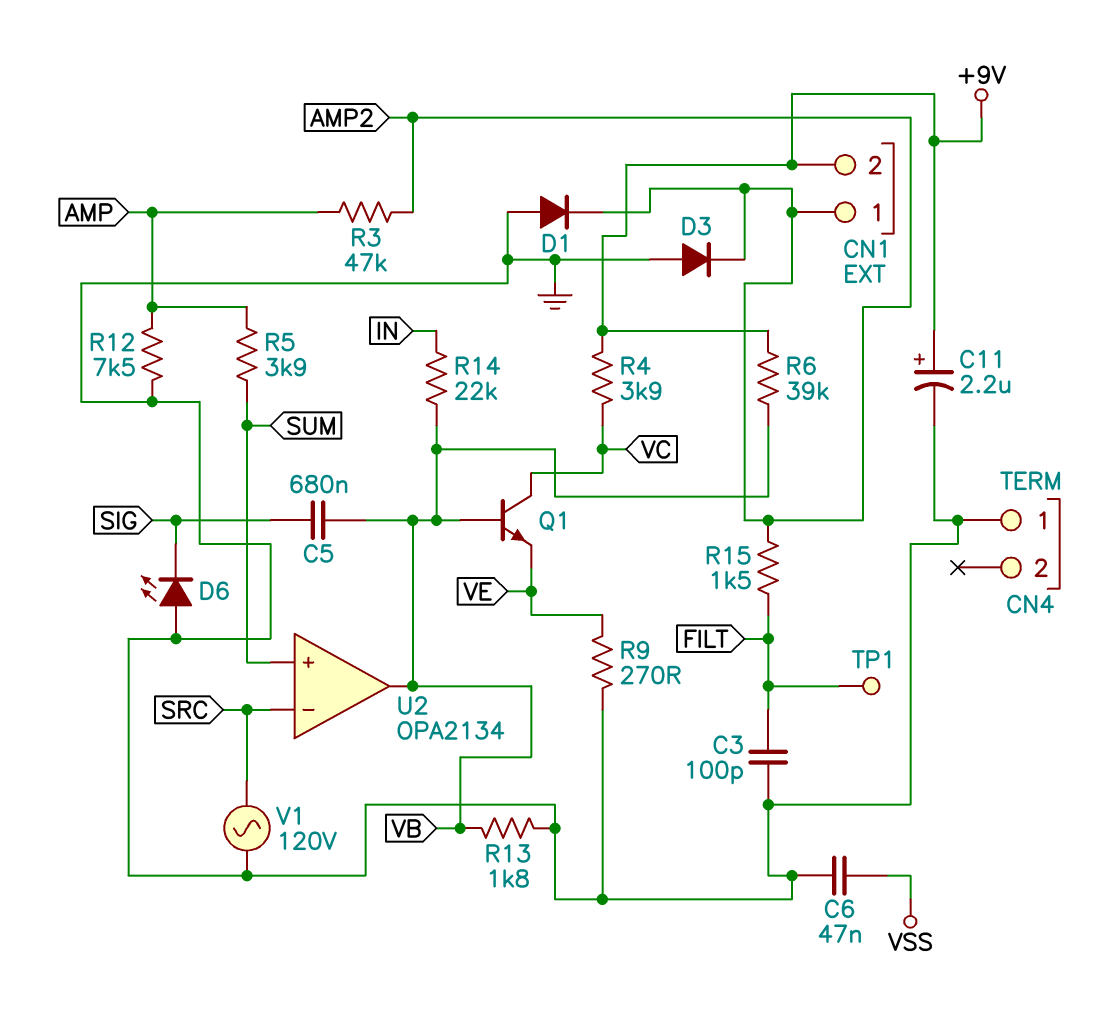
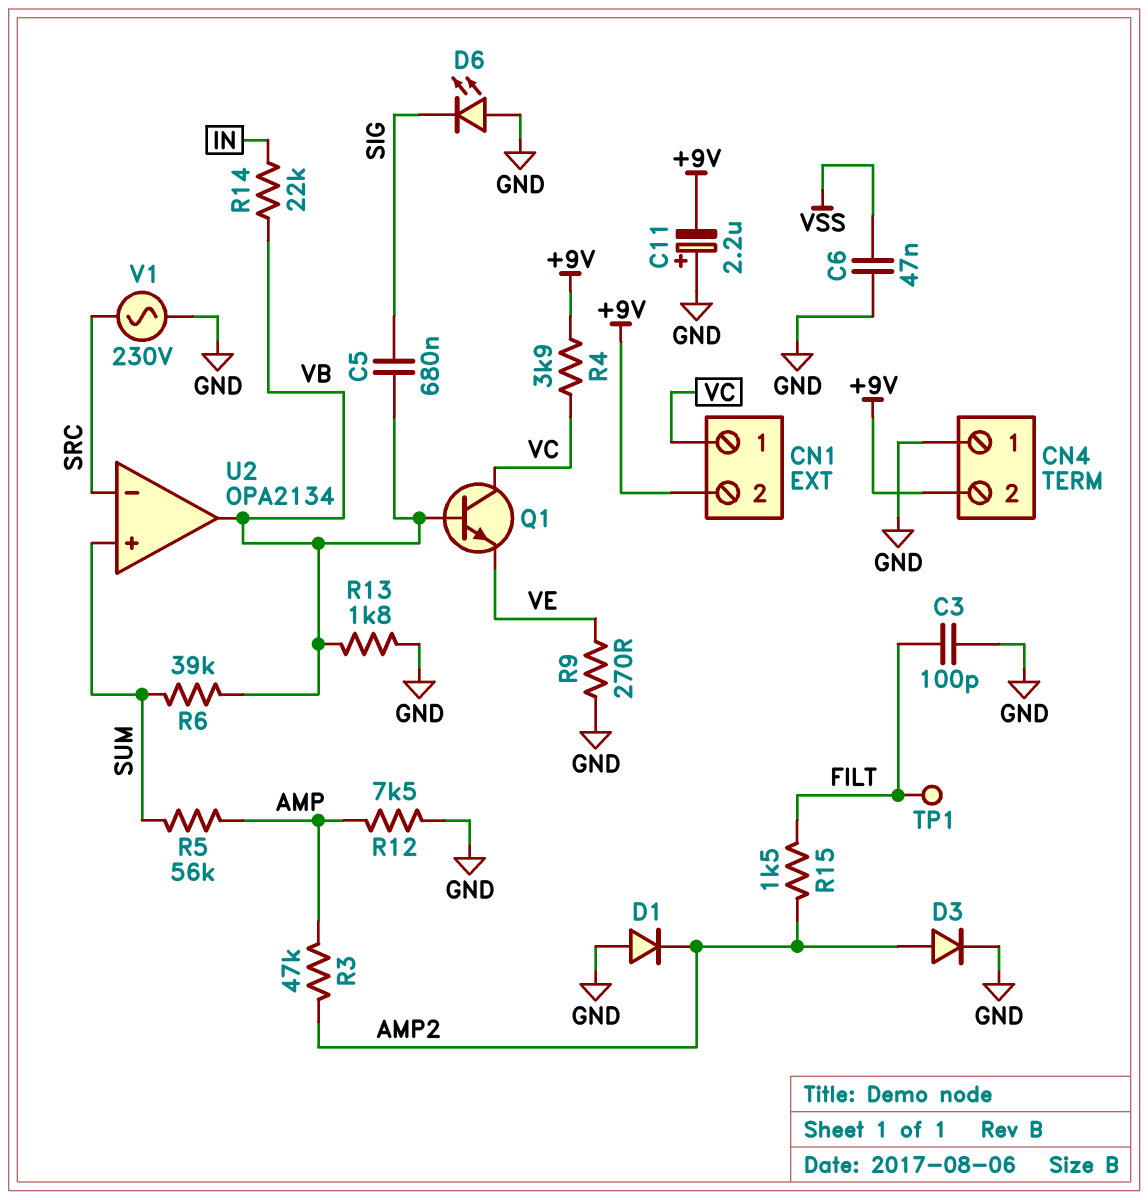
C11: 2.2uF (plus +9V, minus GND) -> 2.2uF (plus GND, minus +9V)
CN1 pin 1: AMP2 -> VC
CN4 pin 2: none -> +9V
D3: diode (A GND, K AMP2) -> diode (A AMP2, K GND)
R5: 3.9k (AMP, SUM) -> 56k (AMP, SUM)
R6: 39k (+9V, VB) -> 39k (SUM, VB)
V1: AC 120V (GND, SRC) -> AC 230V (GND, SRC)

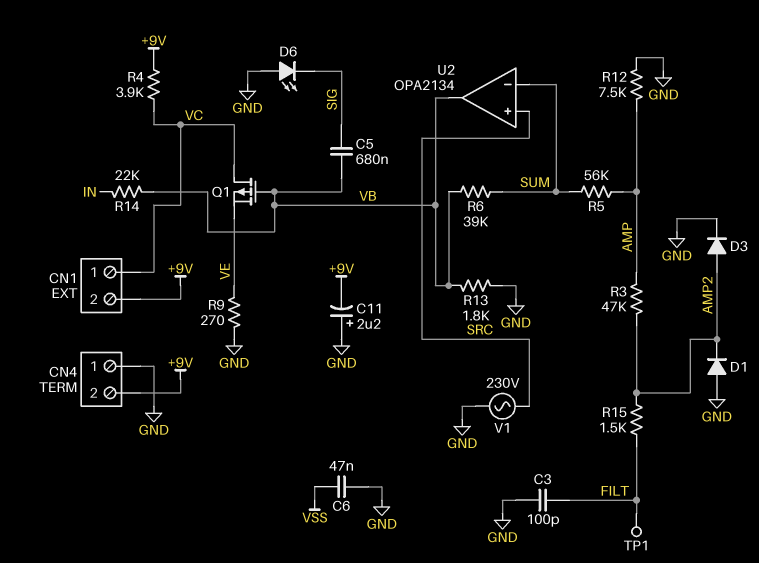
Q1: NPN (B VB, C VC, E VE) -> PMOS (G VB, D VC, S VE)
U2 pin in+: SUM -> SRC
U2 pin in-: SRC -> SUM

